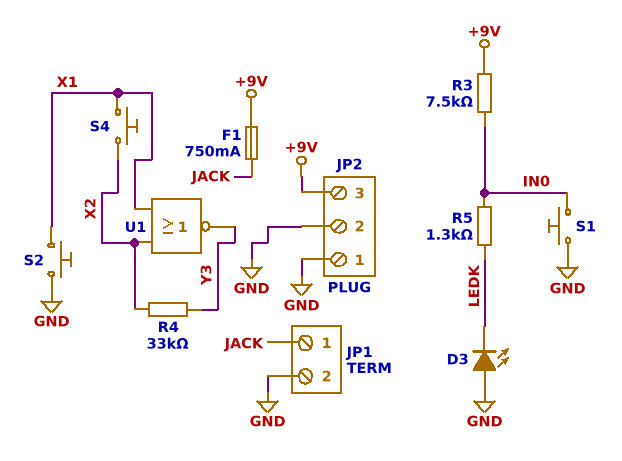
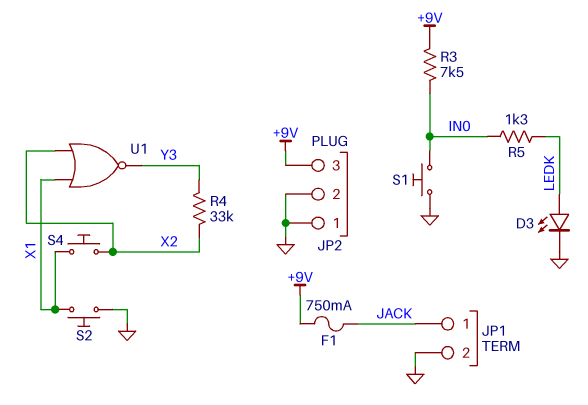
D3: LED (A GND, K LEDK) -> LED (A LEDK, K GND)

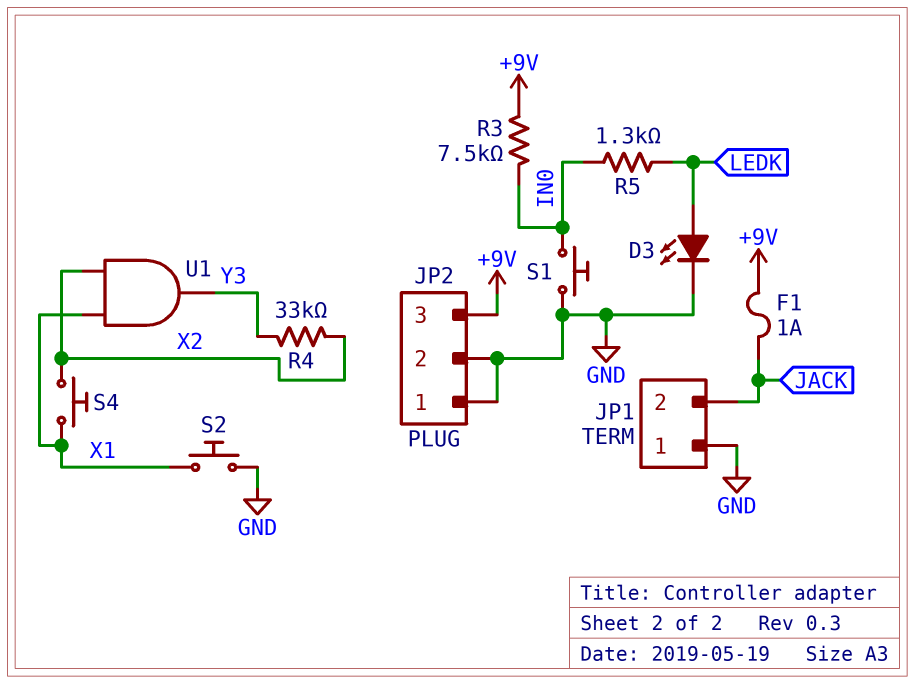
F1: 750mA (+9V, JACK) -> 1A (+9V, JACK)
JP1 pin 1: JACK -> GND
JP1 pin 2: GND -> JACK
U1: NOR (in X1, in X2, out Y3) -> AND (in X1, in X2, out Y3)

